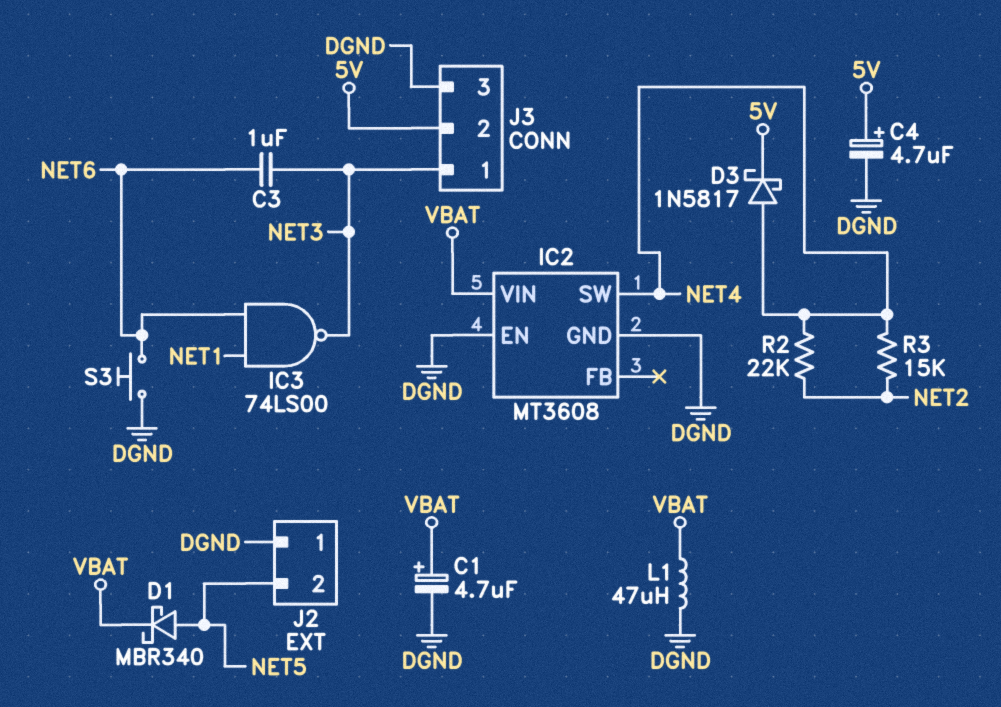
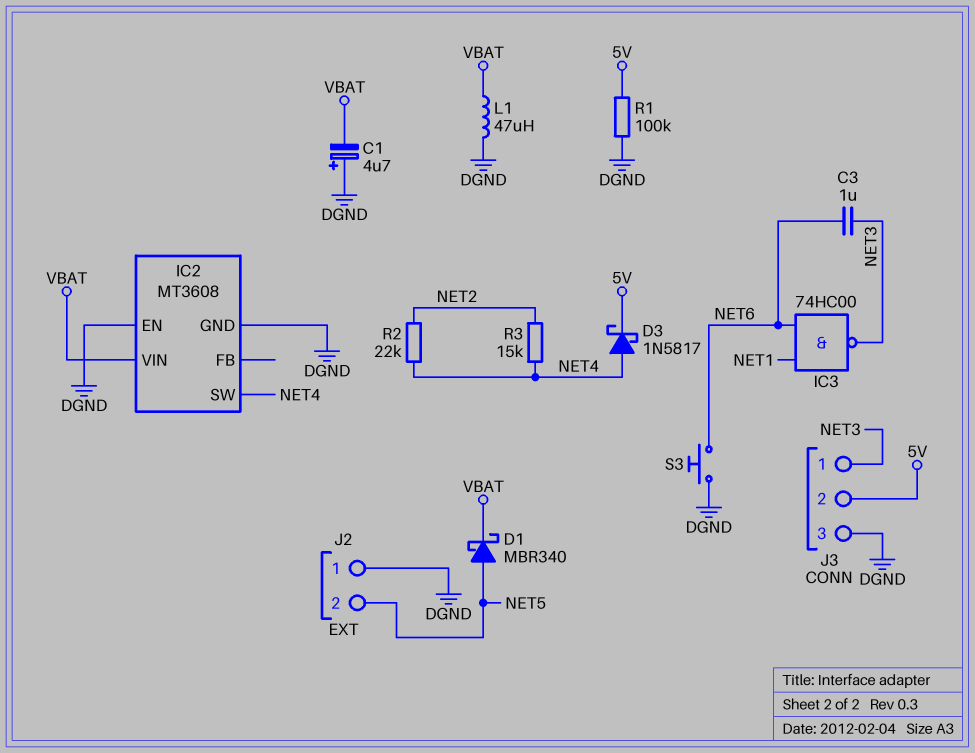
C1: 4.7uF (plus VBAT, minus DGND) -> 4.7uF (plus DGND, minus VBAT)
C4: 4.7uF (plus 5V, minus DGND) -> none
IC3: NAND 74LS00 (in NET1, in NET6, out NET3) -> NAND 74HC00 (in NET1, in NET6, out NET3)
R1: none -> 100k (5V, DGND)

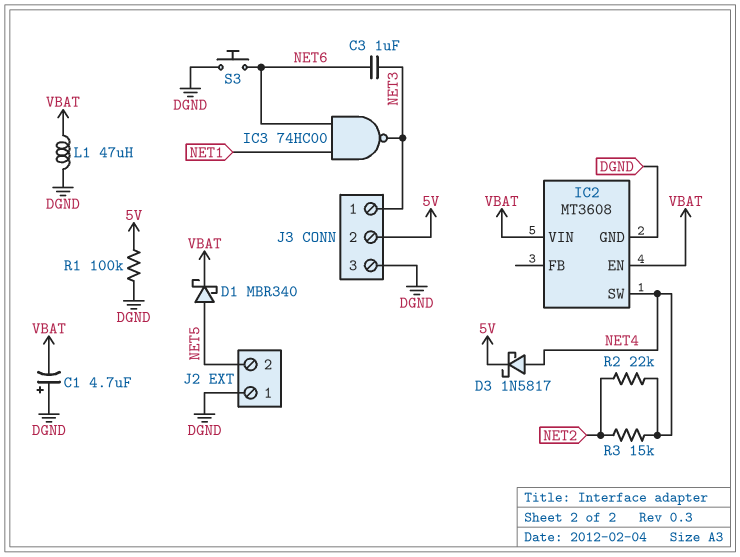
IC2 pin EN: DGND -> VBAT

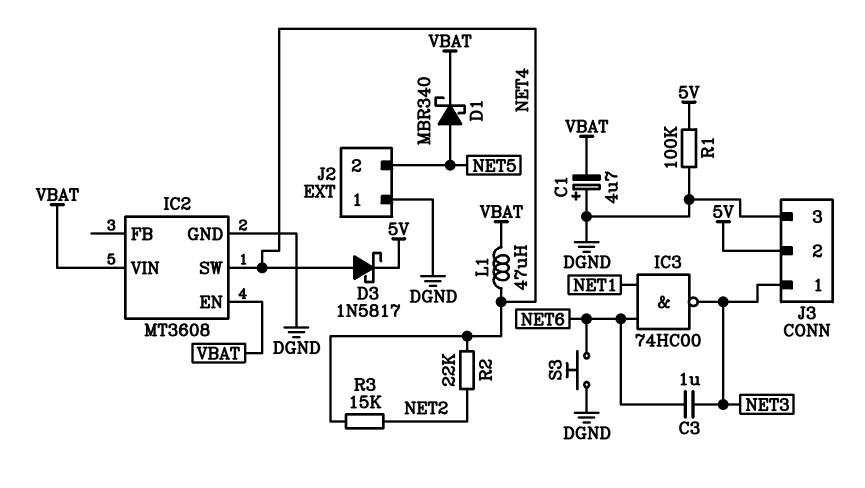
L1: 47uH (DGND, VBAT) -> 47uH (NET4, VBAT)

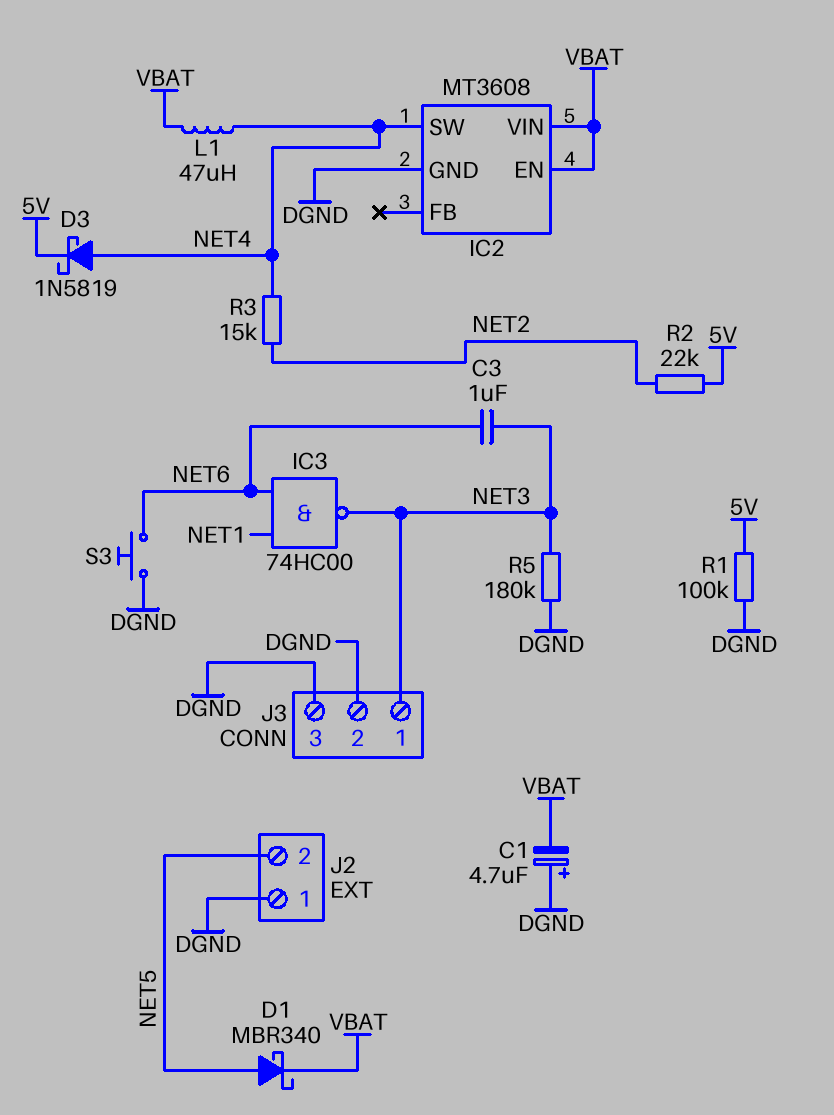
D3: schottky 1N5817 (A NET4, K 5V) -> schottky 1N5819 (A NET4, K 5V)
J3 pin 2: 5V -> DGND
R2: 22k (NET2, NET4) -> 22k (5V, NET2)
R5: none -> 180k (DGND, NET3)

